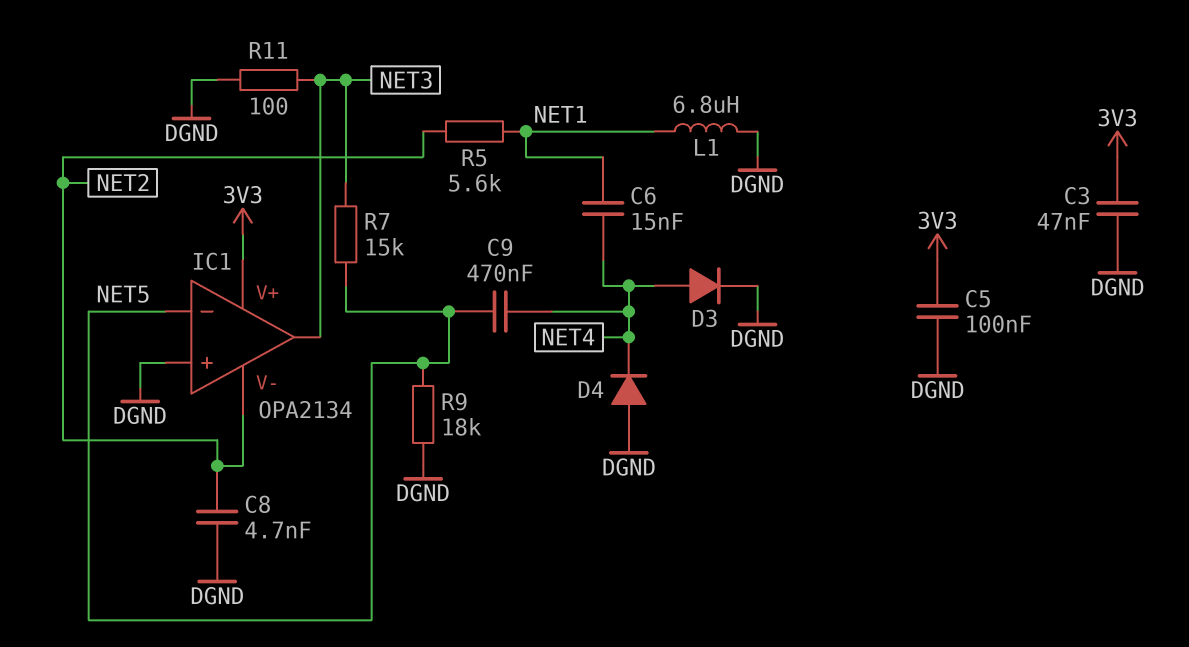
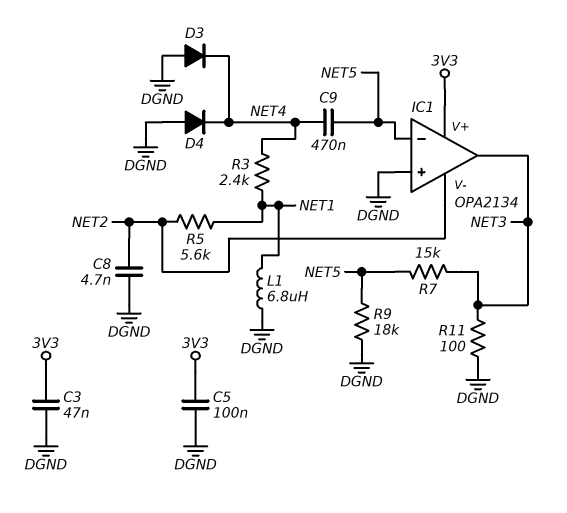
C6: 15nF (NET1, NET4) -> none
D3: diode (A NET4, K DGND) -> diode (A DGND, K NET4)
R3: none -> 2.4k (NET1, NET4)

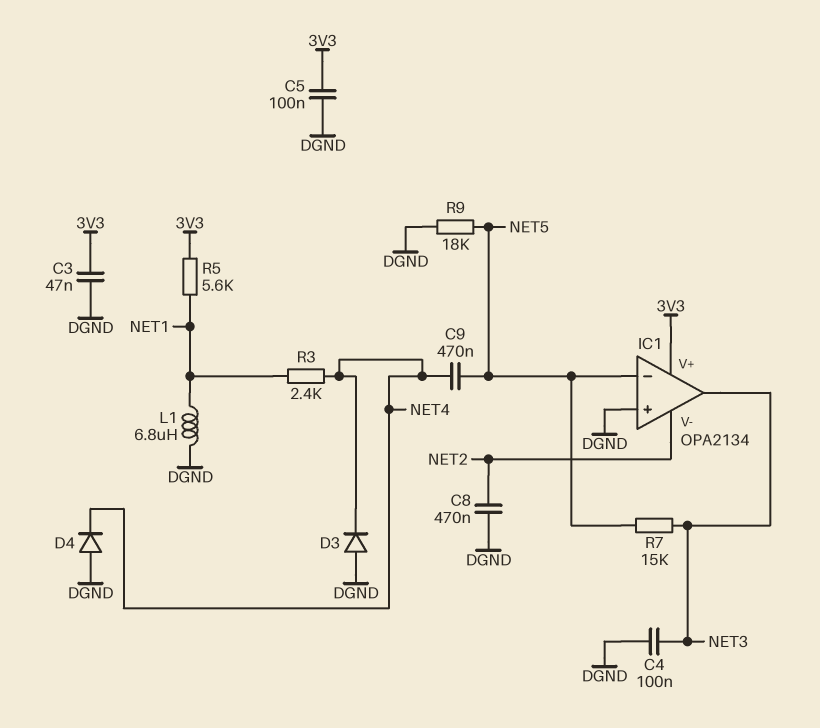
C4: none -> 100nF (DGND, NET3)
C8: 4.7nF (DGND, NET2) -> 470nF (DGND, NET2)
R5: 5.6k (NET1, NET2) -> 5.6k (3V3, NET1)
R11: 100 (DGND, NET3) -> none

